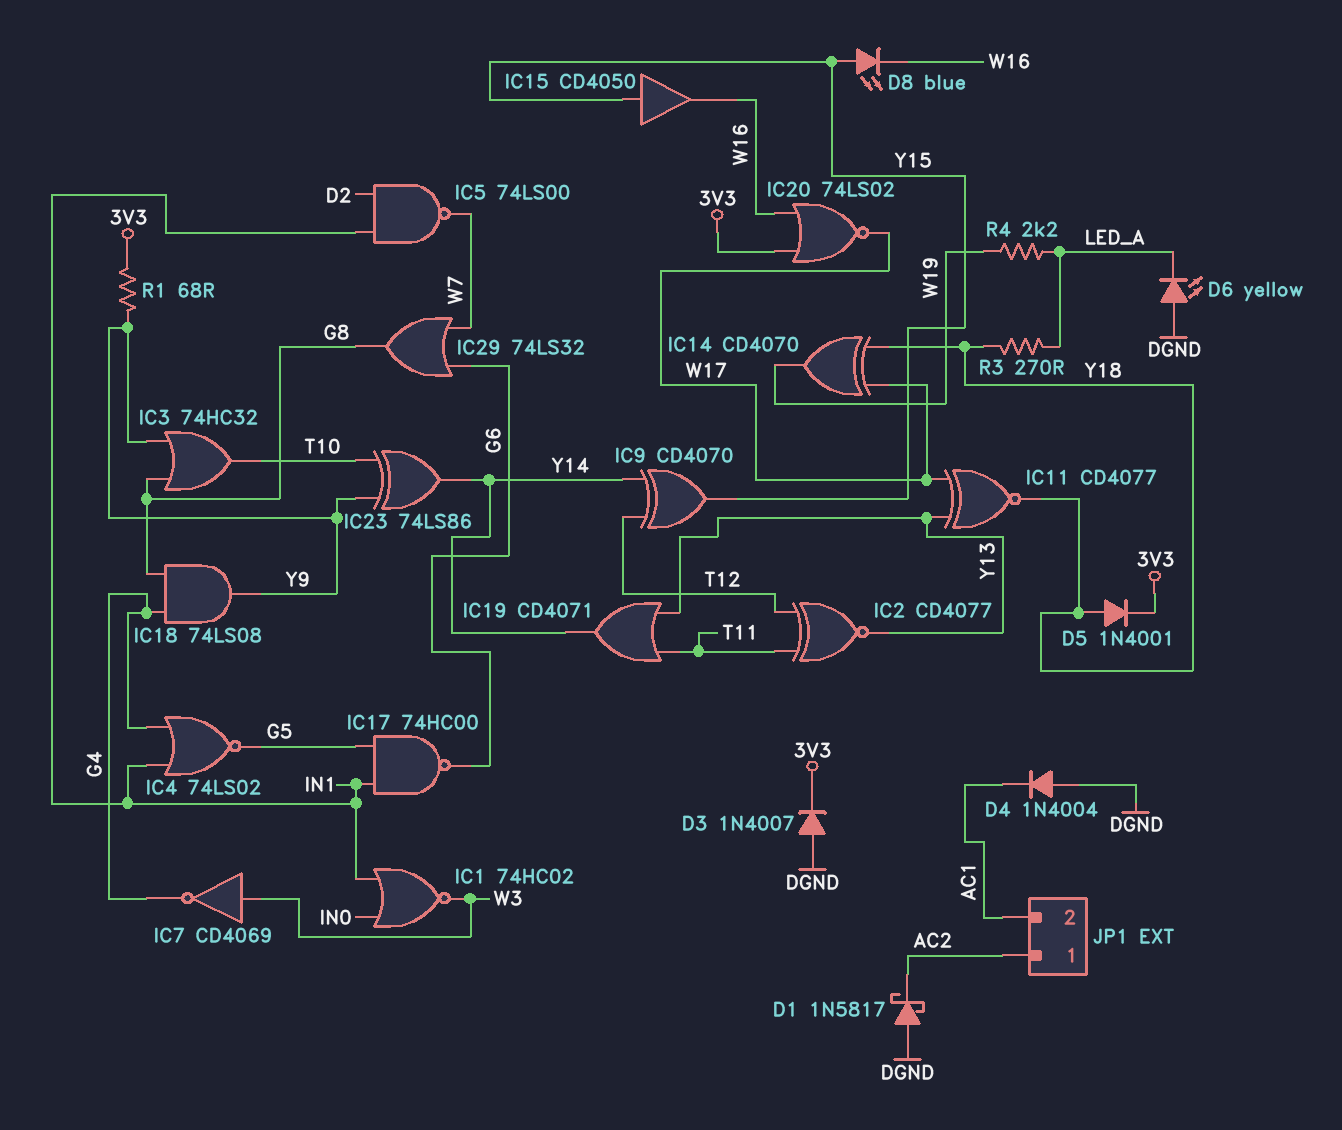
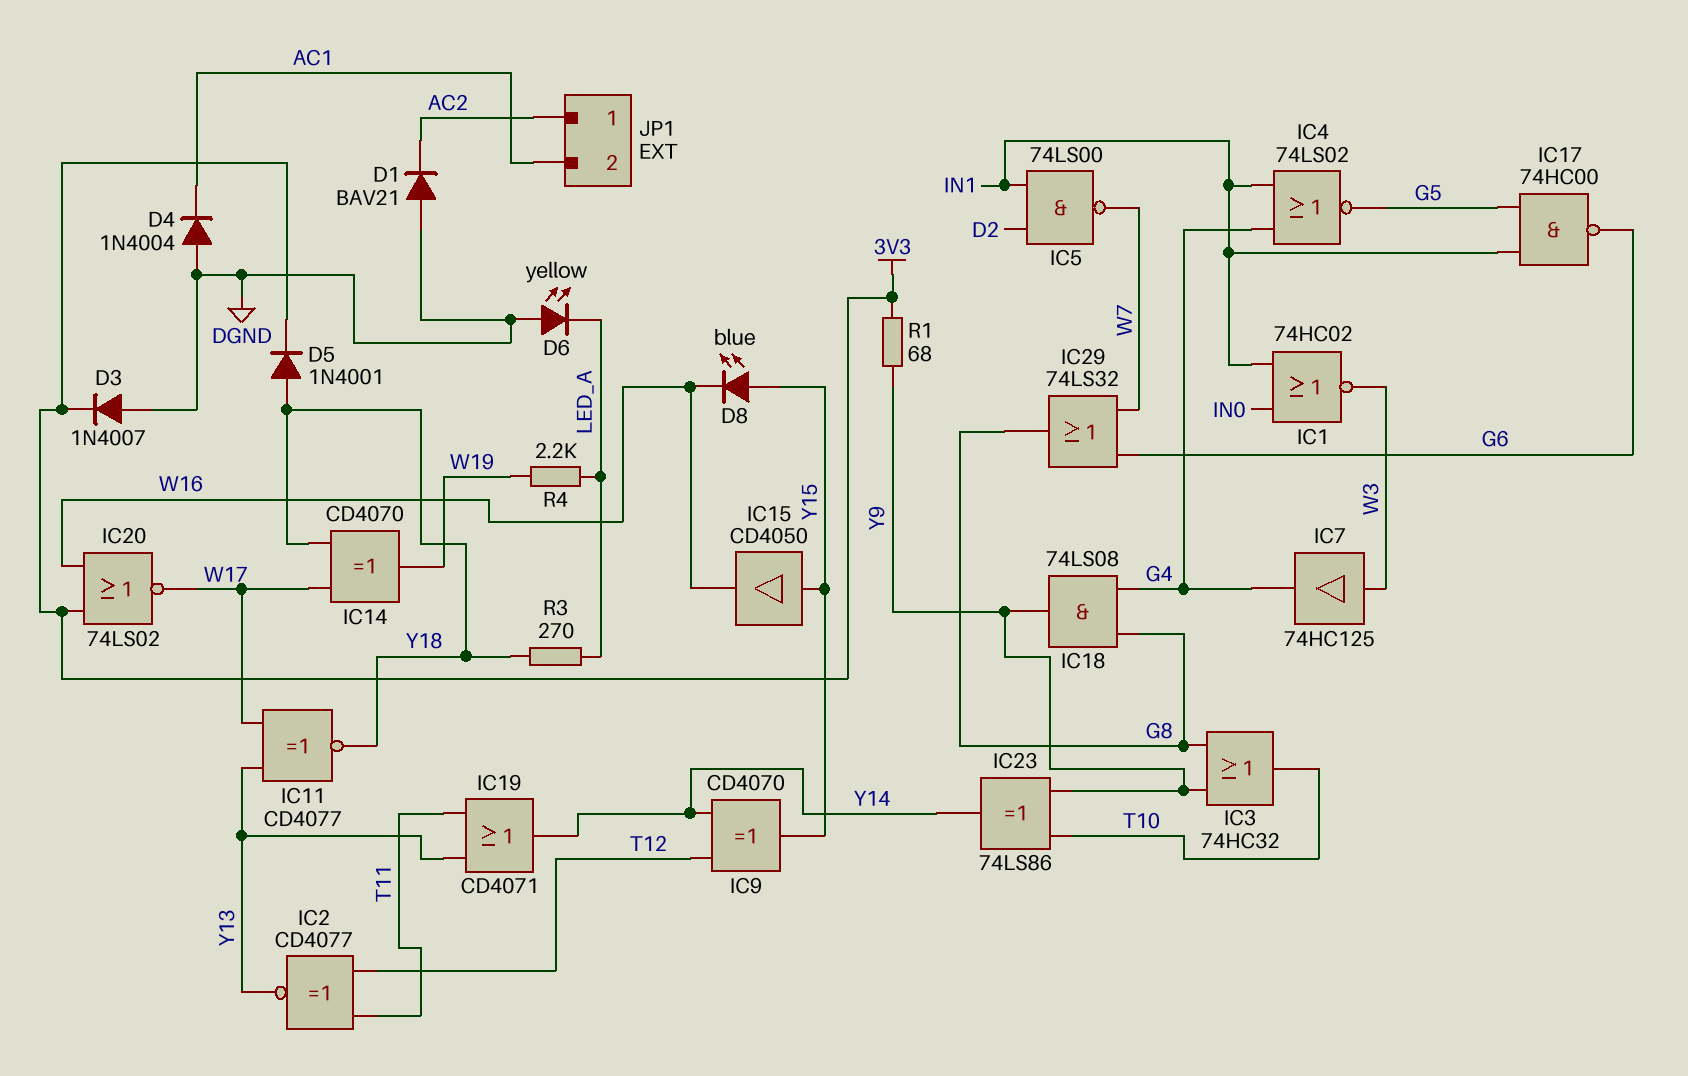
D1: schottky 1N5817 (A DGND, K AC2) -> diode BAV21 (A DGND, K AC2)
IC7: NOT CD4069 (in W3, out G4) -> buffer 74HC125 (in W3, out G4)

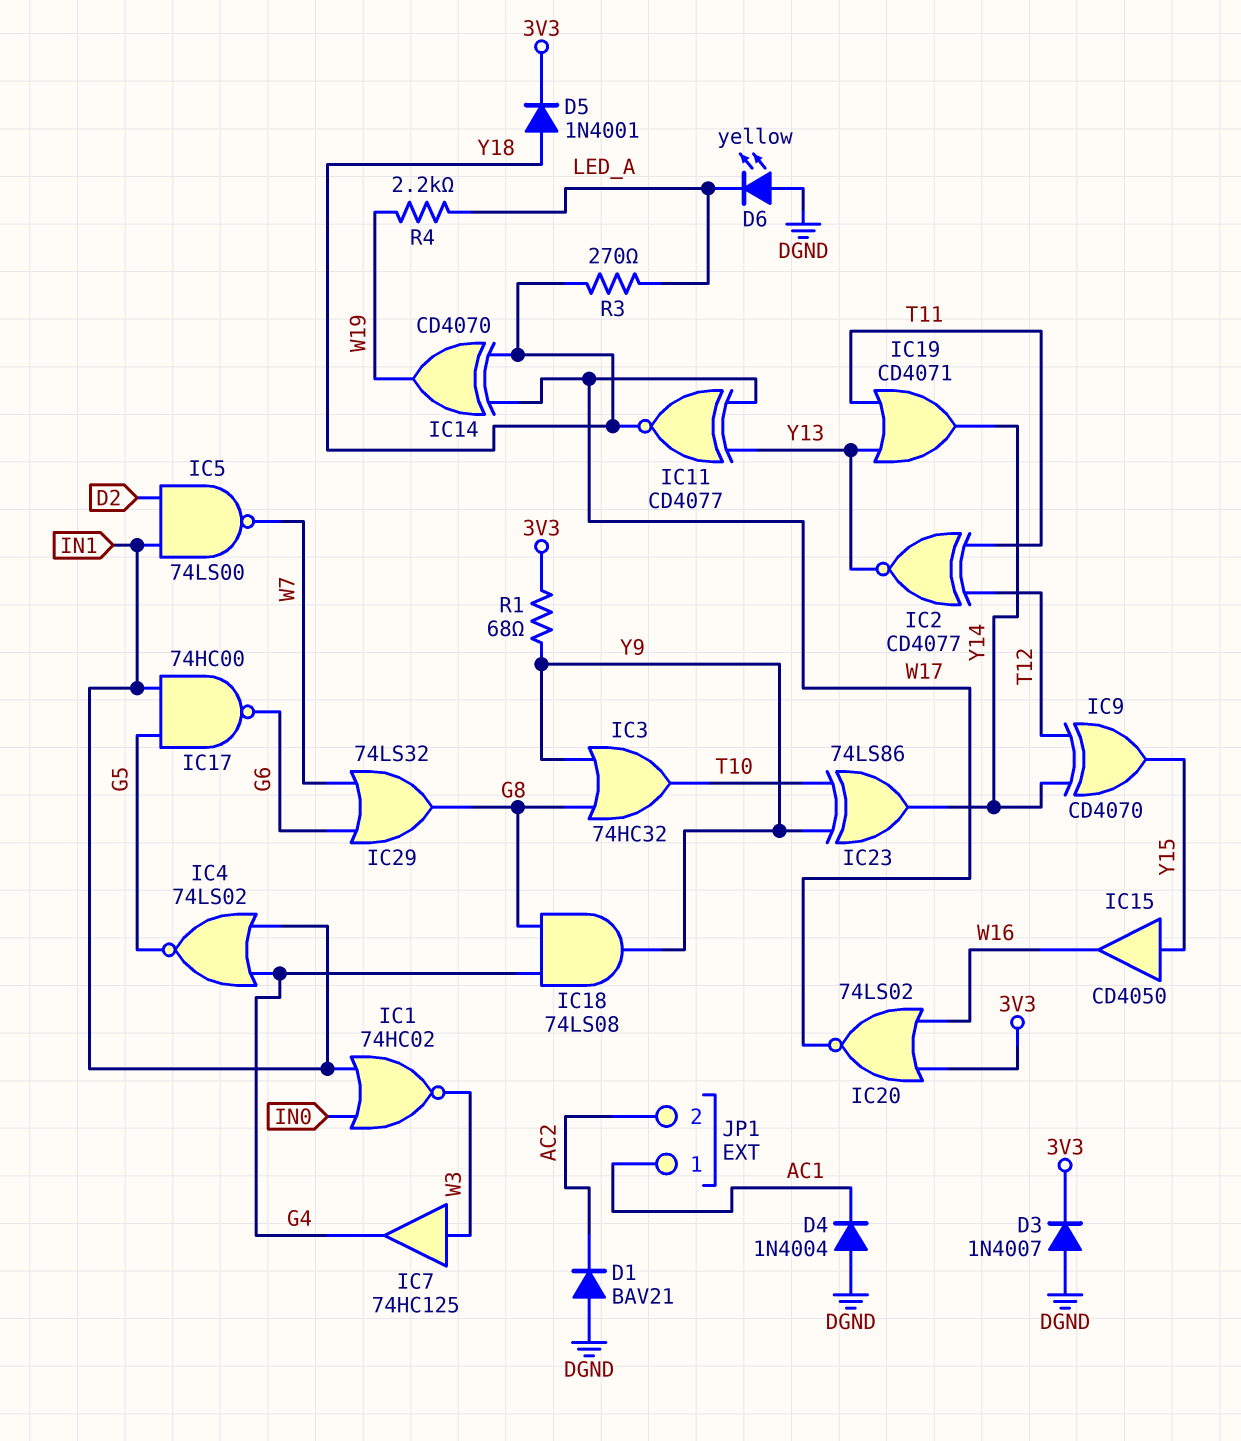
D8: LED blue (A Y15, K W16) -> none
JP1 pin 1: AC2 -> AC1
JP1 pin 2: AC1 -> AC2

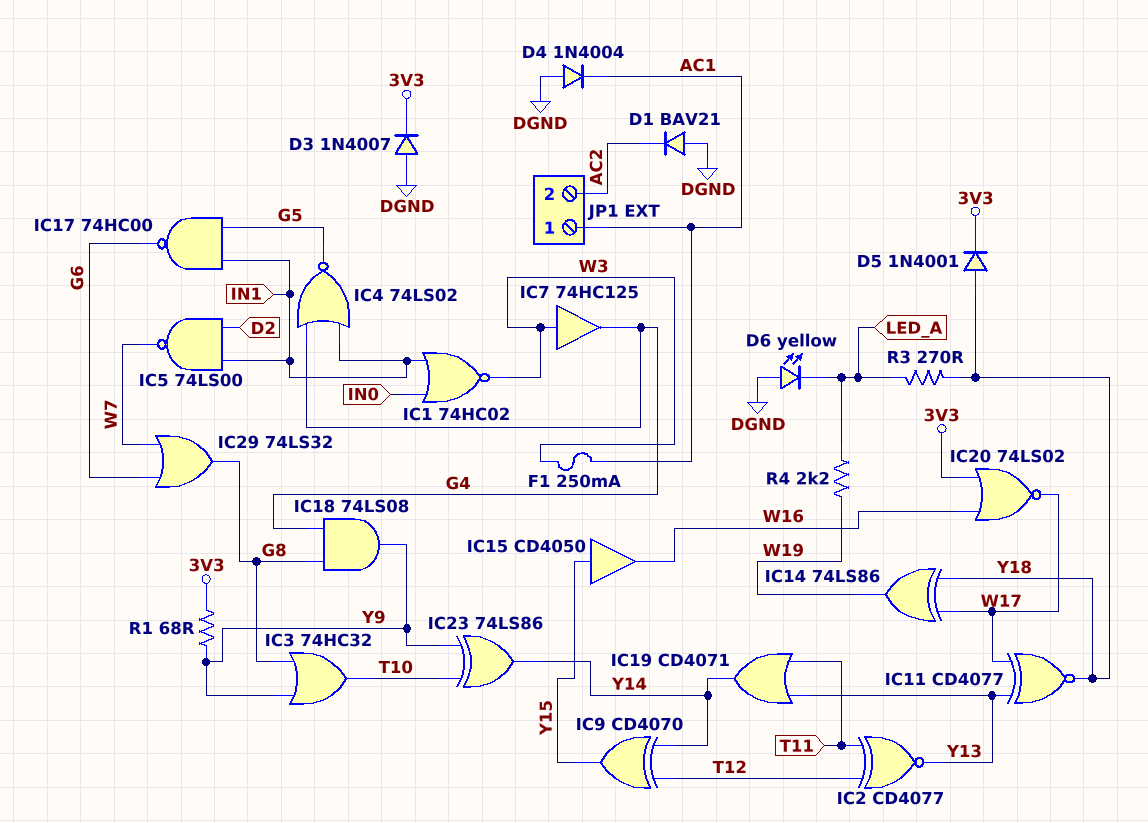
F1: none -> 250mA (AC1, W3)
IC14: XOR CD4070 (in W17, in Y18, out W19) -> XOR 74LS86 (in W17, in Y18, out W19)

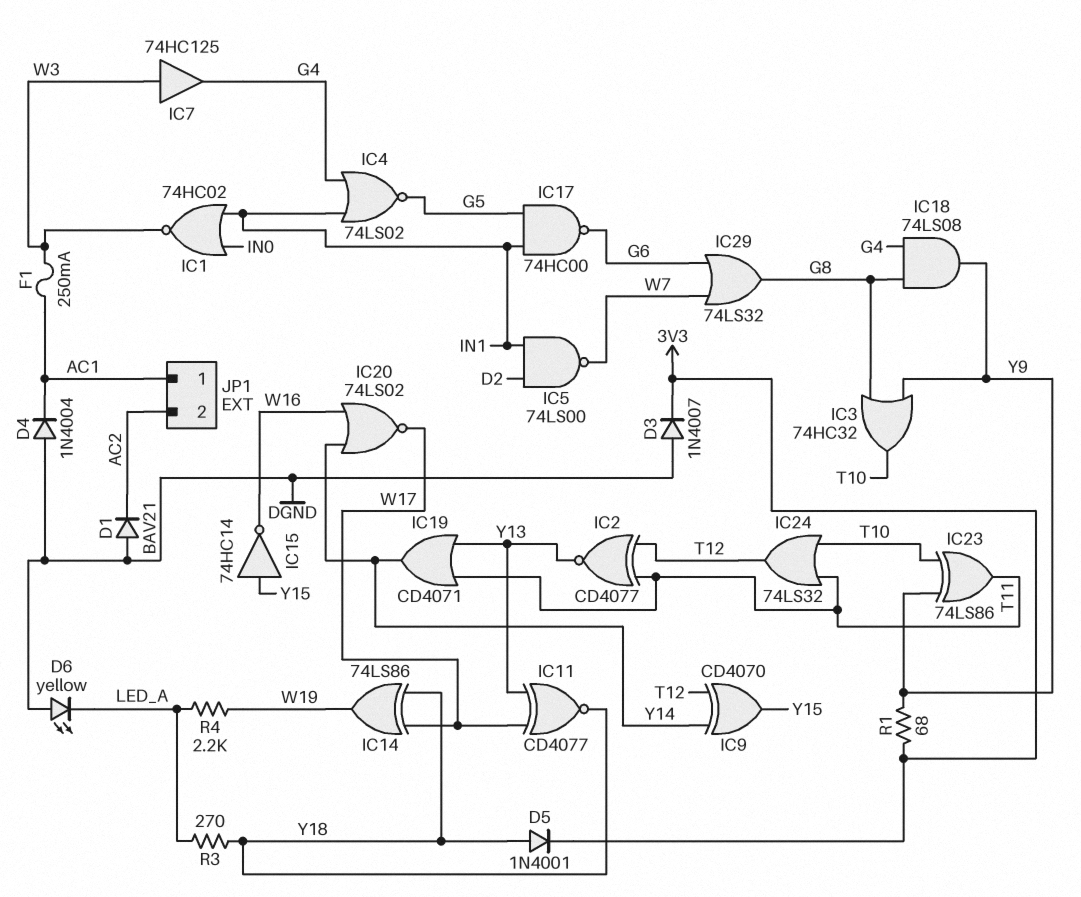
IC15: buffer CD4050 (in Y15, out W16) -> NOT 74HC14 (in Y15, out W16)
IC20: NOR 74LS02 (in 3V3, in W16, out W17) -> NOR 74LS02 (in W16, in Y14, out W17)
IC23: XOR 74LS86 (in T10, in Y9, out Y14) -> XOR 74LS86 (in T10, in Y9, out T11)
IC24: none -> OR 74LS32 (in T10, in T11, out T12)

